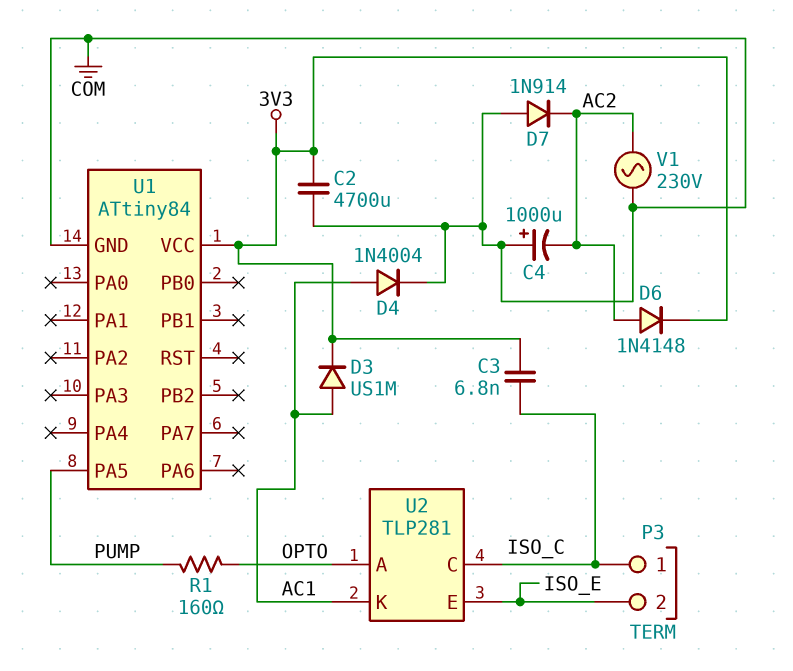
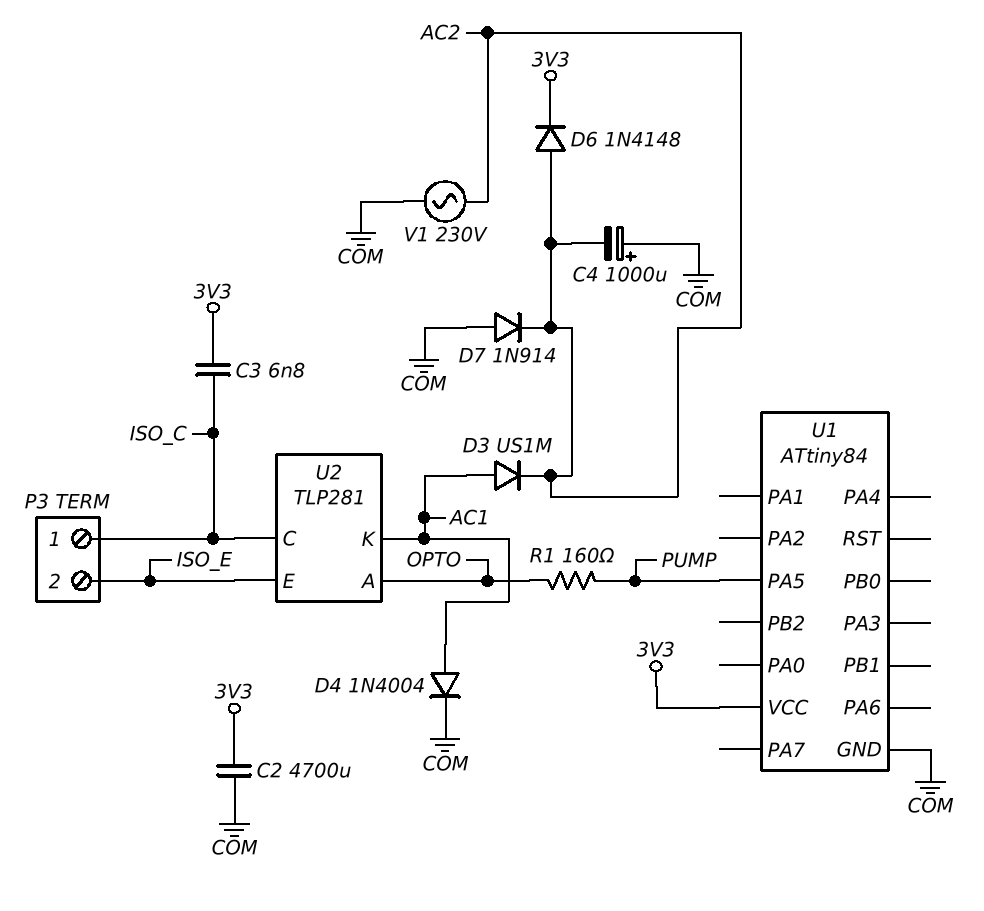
D3: diode US1M (A AC1, K 3V3) -> diode US1M (A AC1, K AC2)

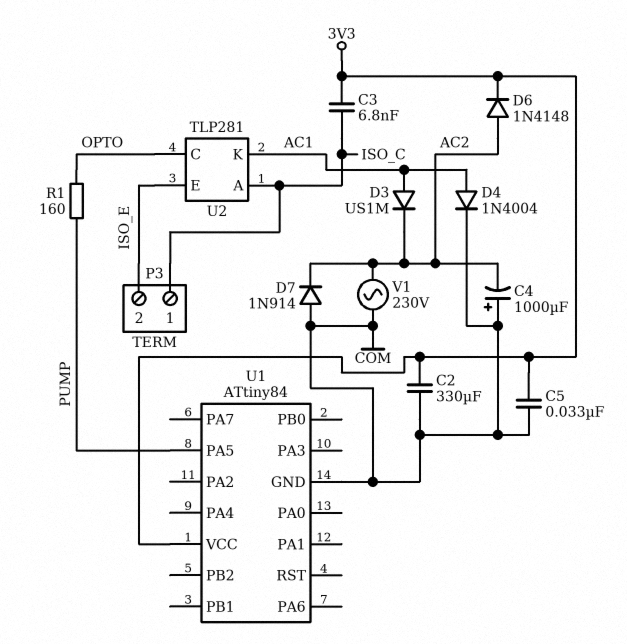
C2: 4700uF (3V3, COM) -> 330uF (3V3, COM)
C5: none -> 33nF (3V3, COM)
U2 pin A: OPTO -> ISO_C
U2 pin C: ISO_C -> OPTO

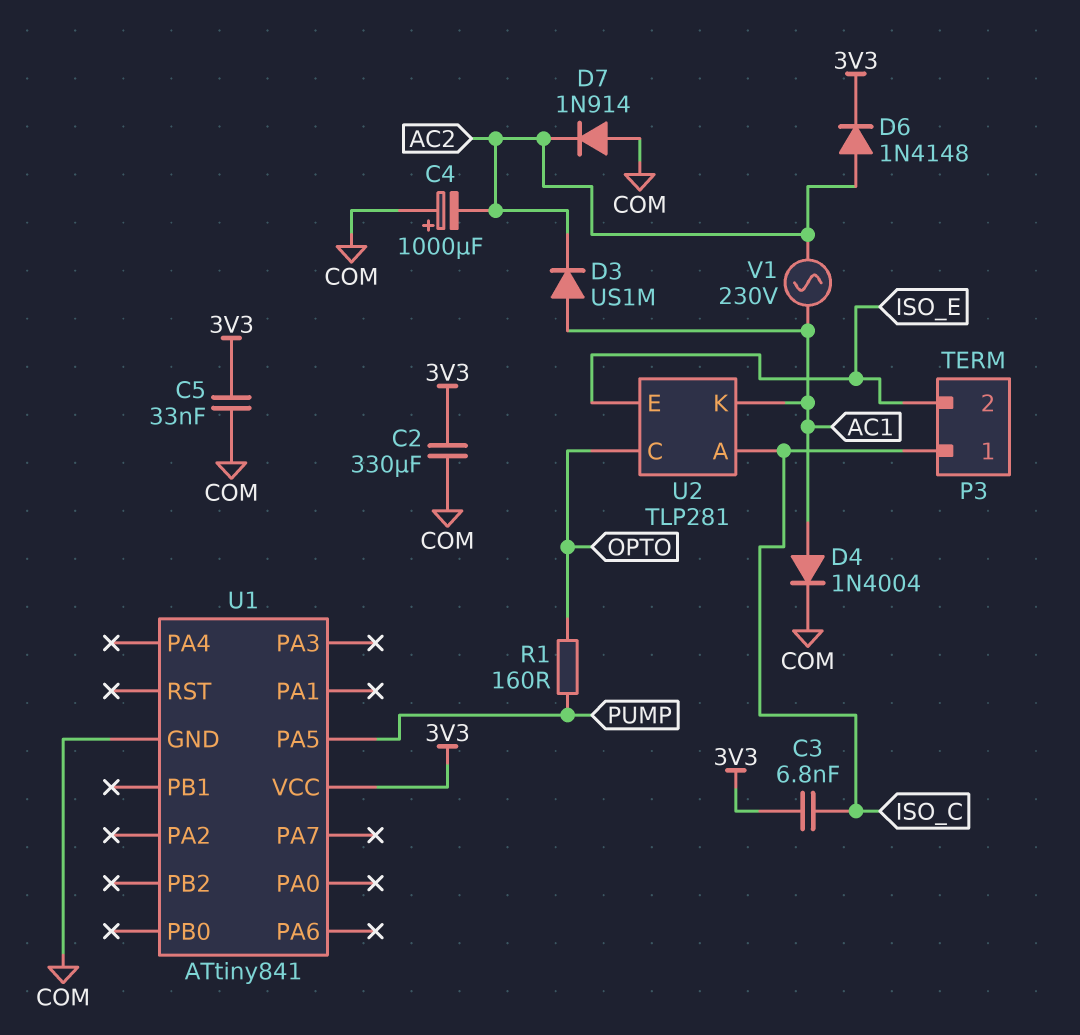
U1: ATtiny84 -> ATtiny841
V1: AC 230V (AC2, COM) -> AC 230V (AC1, AC2)

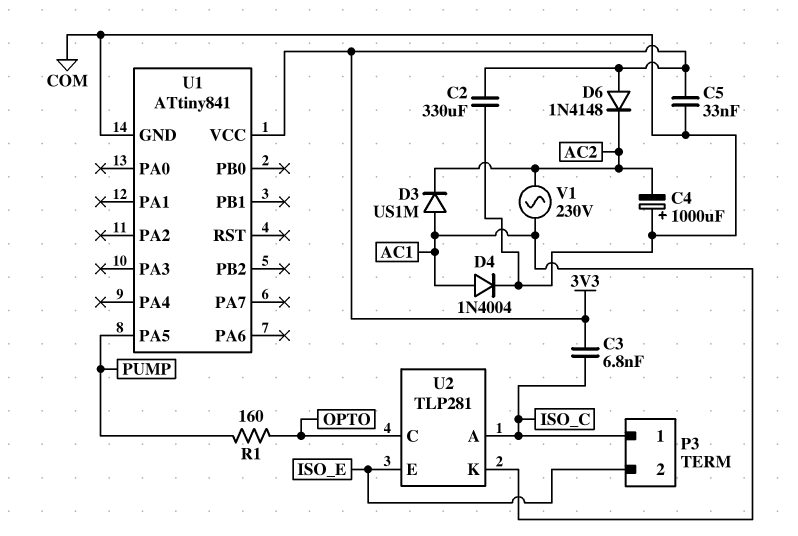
D6: diode 1N4148 (A AC2, K 3V3) -> diode 1N4148 (A 3V3, K AC2)
D7: diode 1N914 (A COM, K AC2) -> none

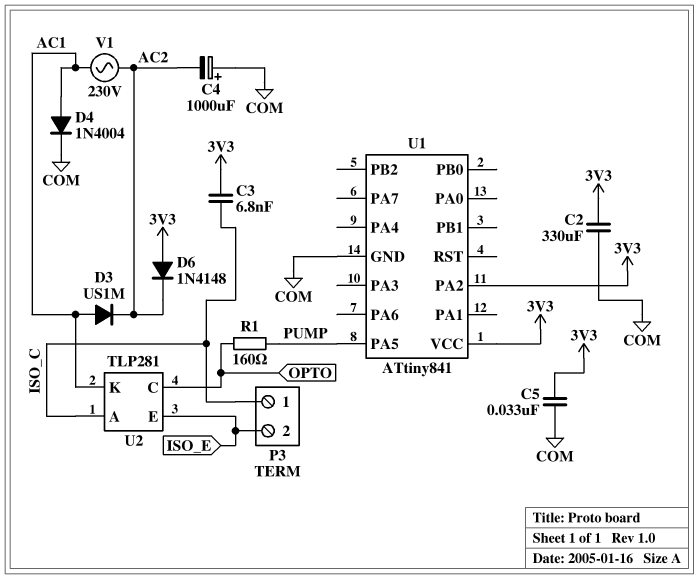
U1 pin PA2: none -> 3V3

